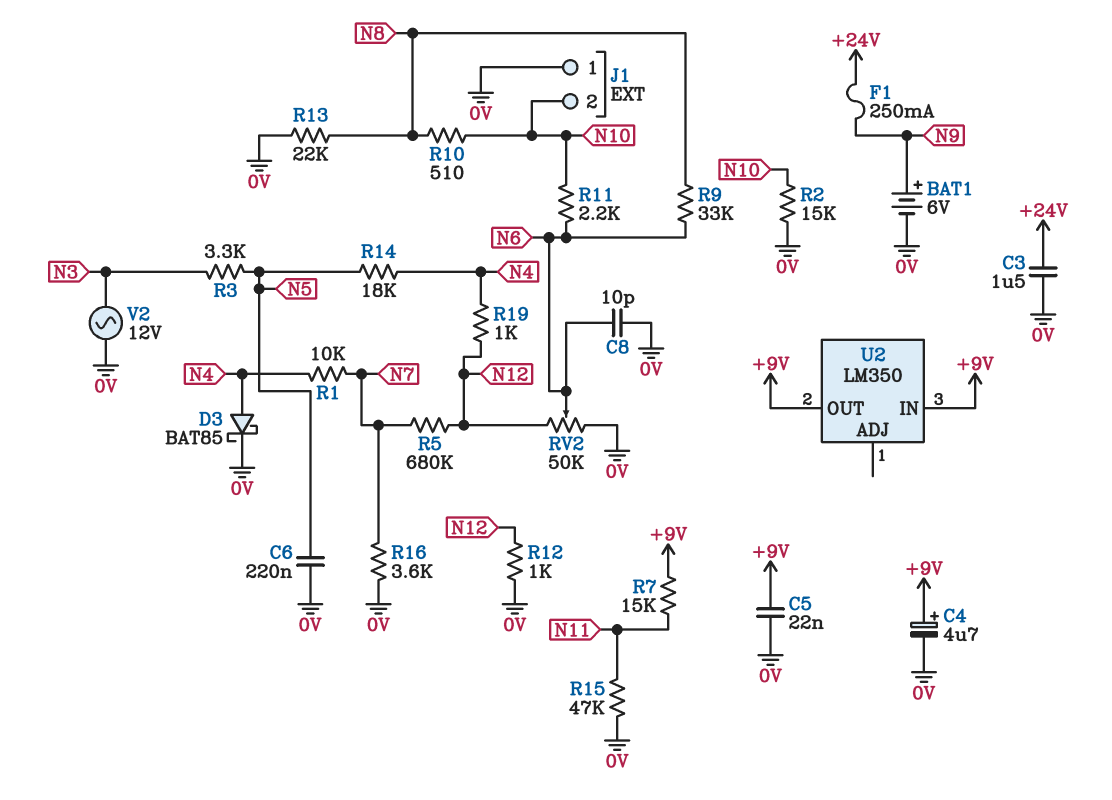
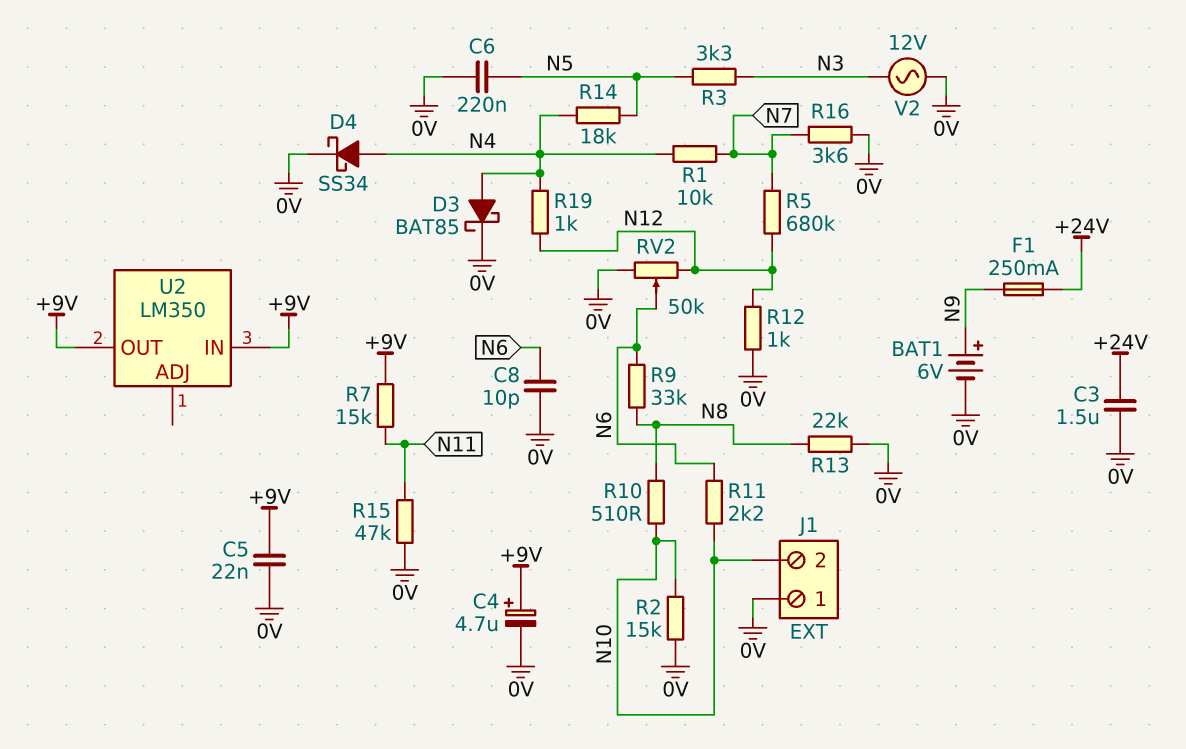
D4: none -> schottky SS34 (A N4, K 0V)

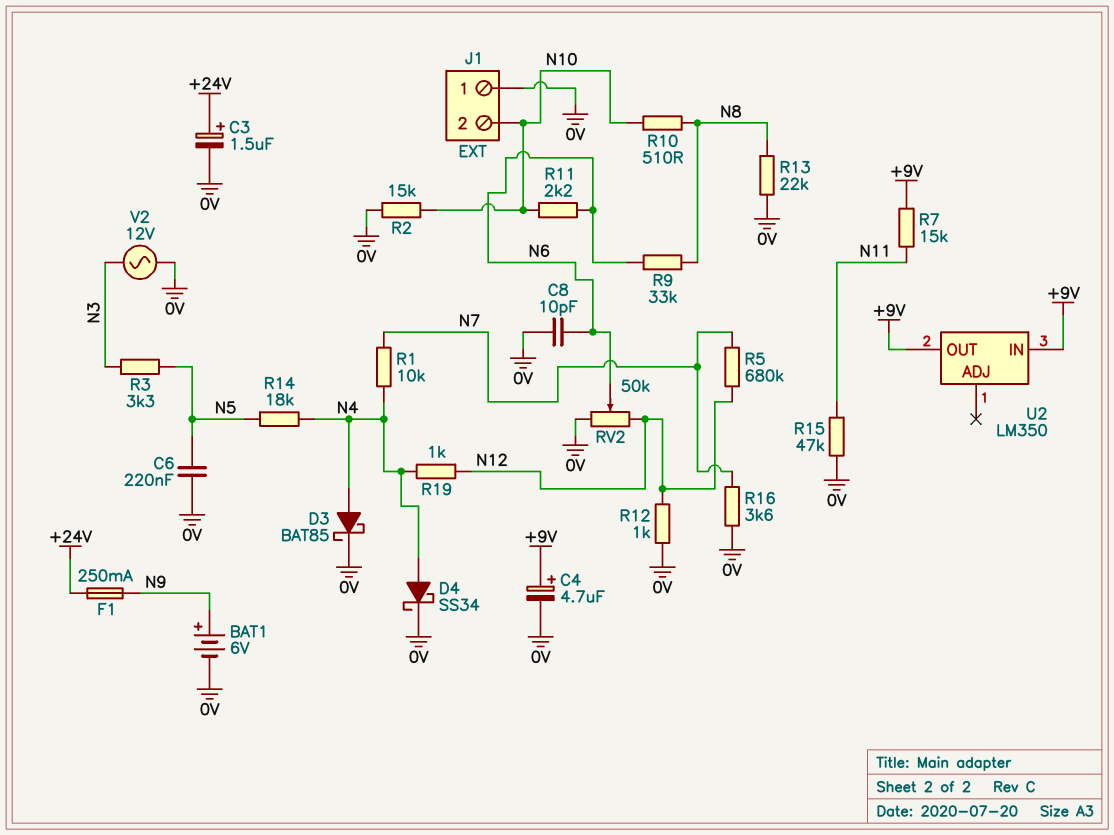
C3: 1.5uF (+24V, 0V) -> 1.5uF (plus +24V, minus 0V)
C5: 22nF (+9V, 0V) -> none

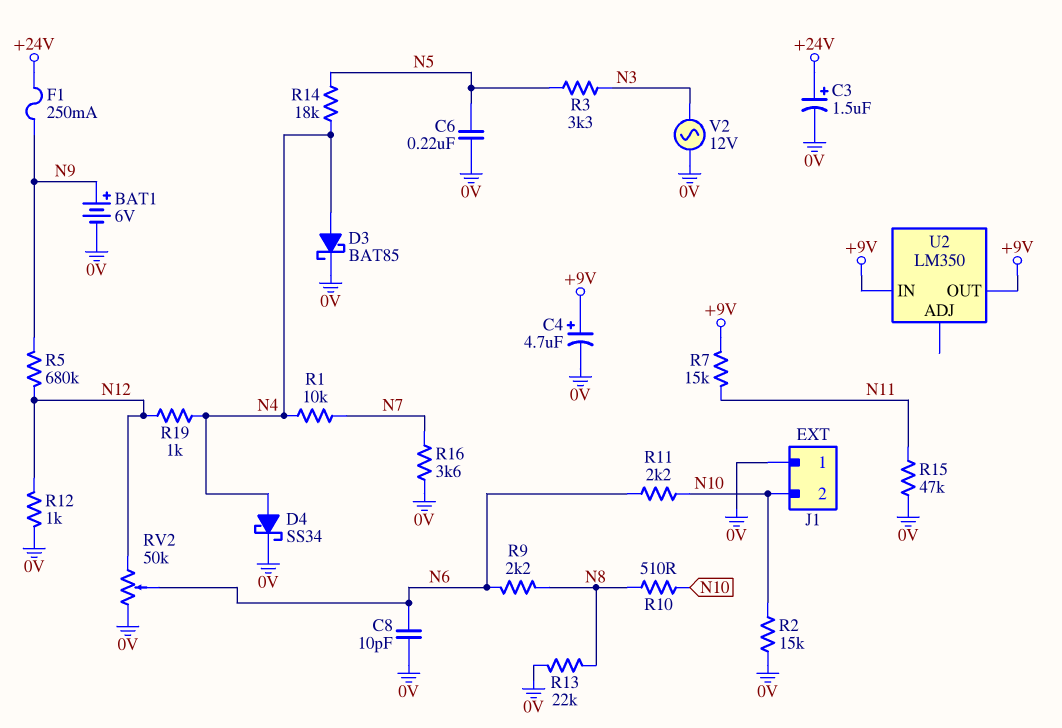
R5: 680k (N7, N12) -> 680k (N9, N12)
R9: 33k (N6, N8) -> 2.2k (N6, N8)

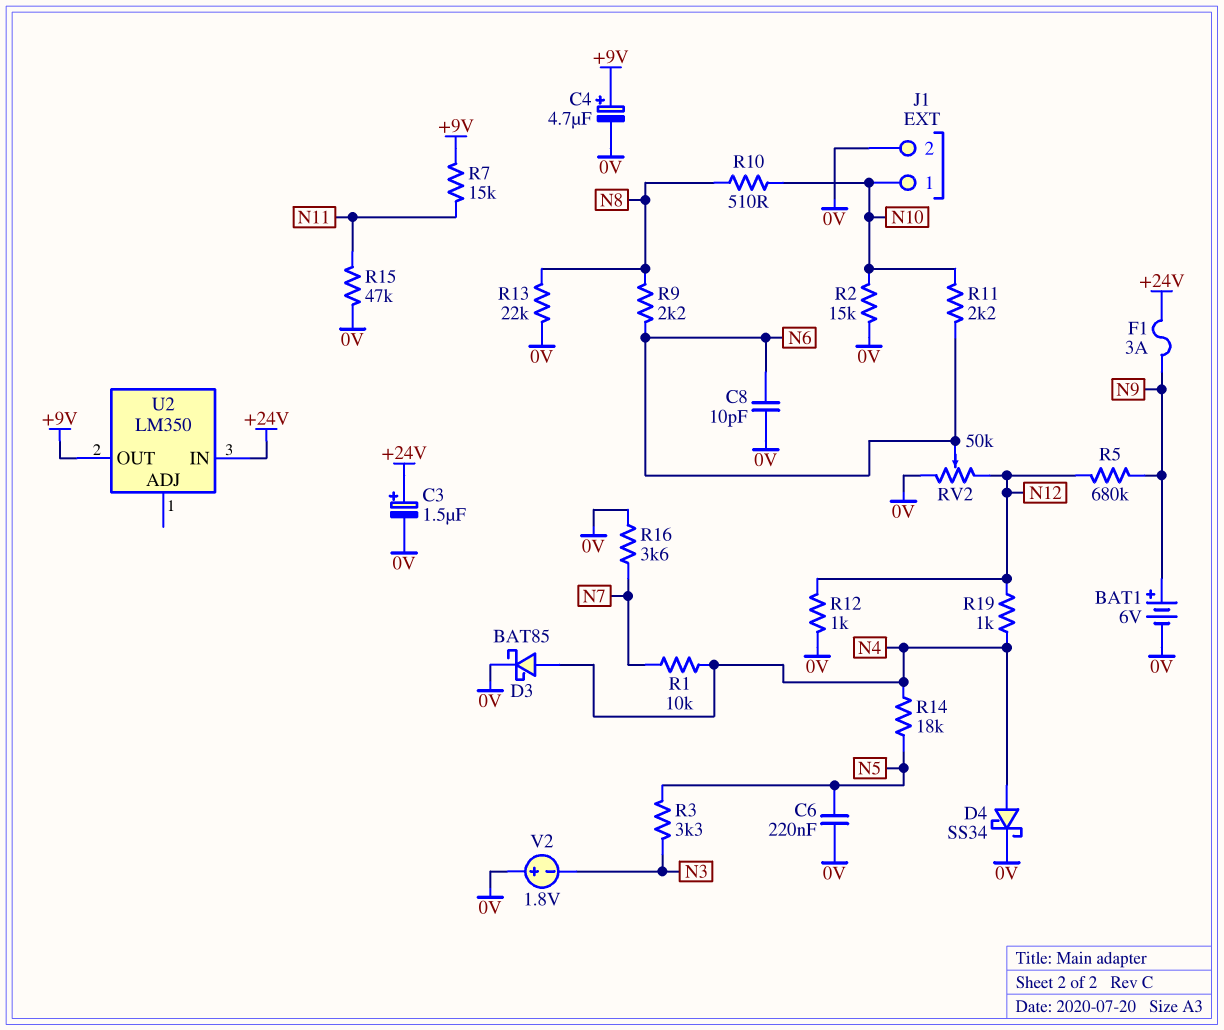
F1: 250mA (+24V, N9) -> 3A (+24V, N9)
J1 pin 1: 0V -> N10
J1 pin 2: N10 -> 0V
U2 pin IN: +9V -> +24V
V2: AC 12V (0V, N3) -> 1.8V (plus 0V, minus N3)

